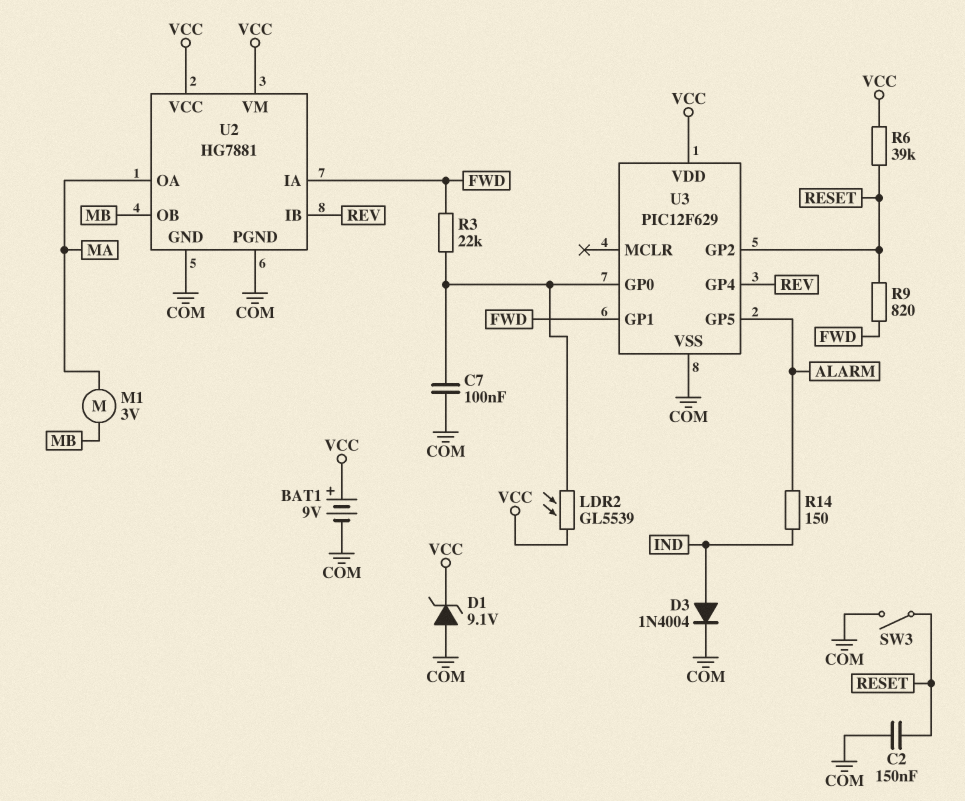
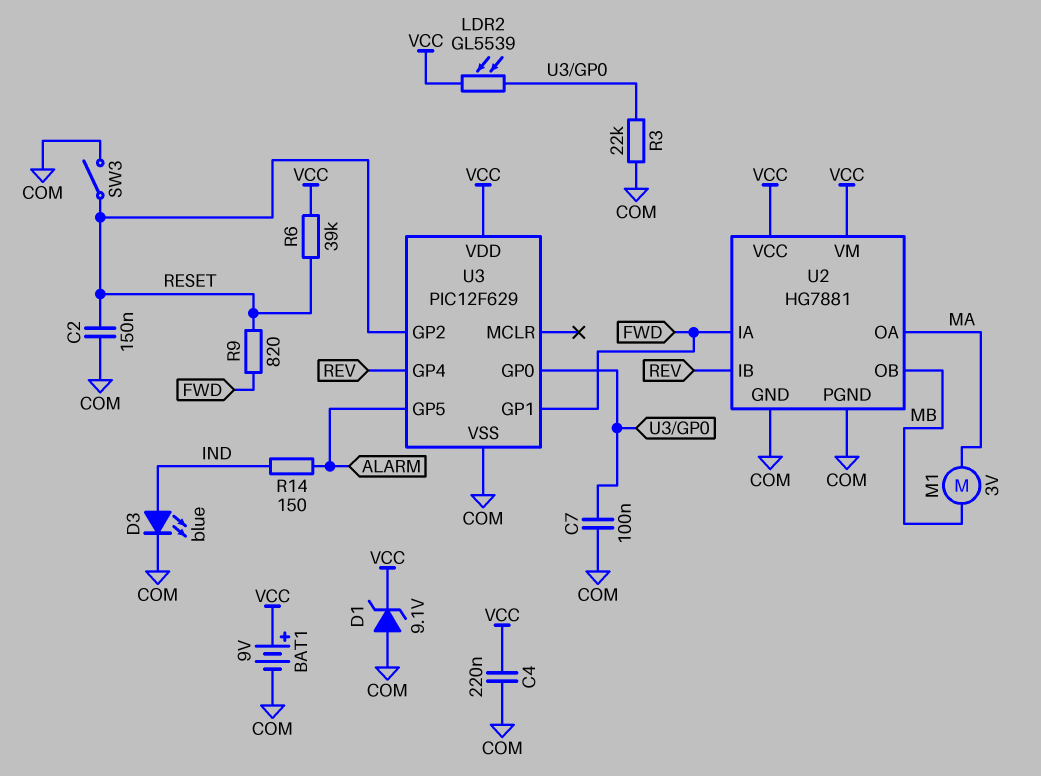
C4: none -> 220nF (COM, VCC)
D3: diode 1N4004 (A IND, K COM) -> LED blue (A IND, K COM)
R3: 22k (FWD, U3/GP0) -> 22k (COM, U3/GP0)

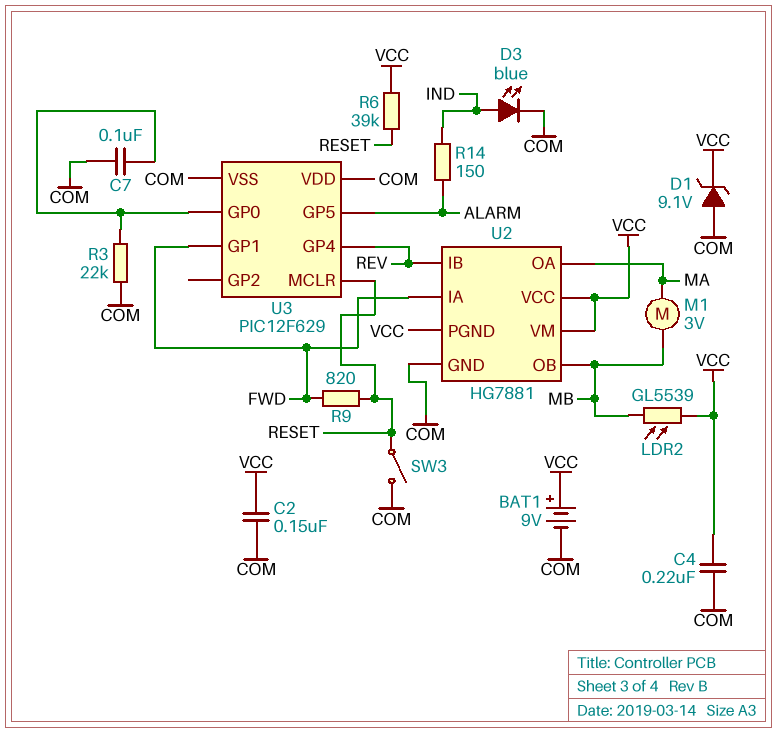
C2: 150nF (COM, RESET) -> 150nF (COM, VCC)
LDR2: GL5539 (U3/GP0, VCC) -> GL5539 (MB, VCC)
U2 pin PGND: COM -> VCC
U3 pin GP2: RESET -> none
U3 pin MCLR: none -> RESET
U3 pin VDD: VCC -> COM

